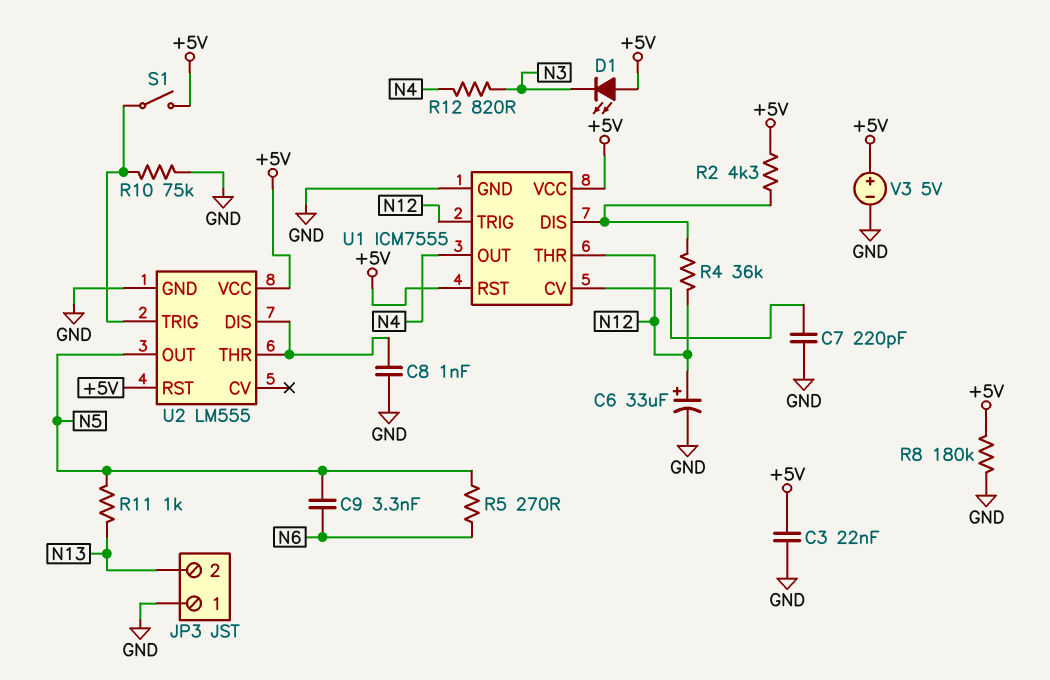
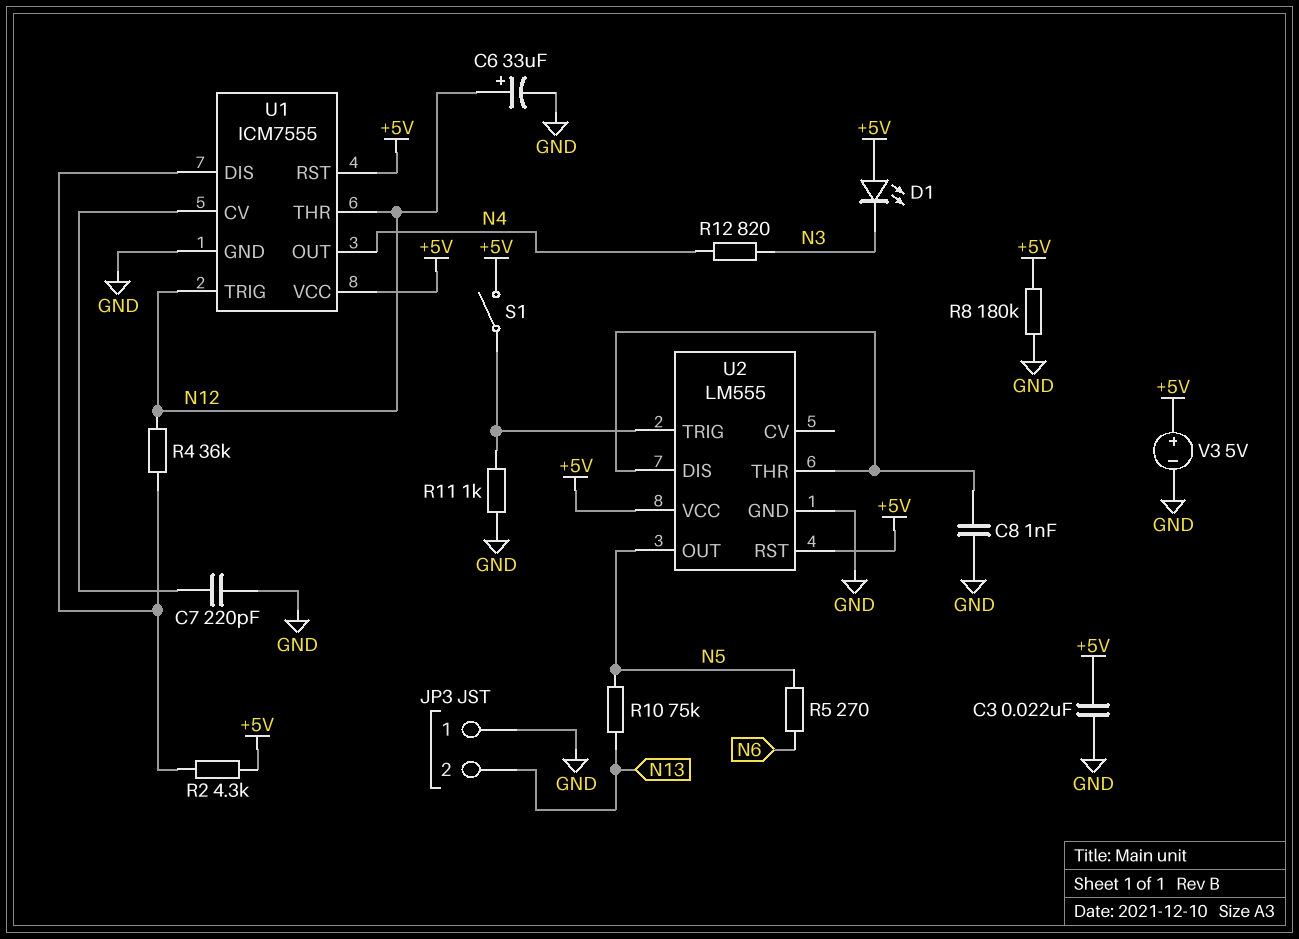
C9: 3.3nF (N5, N6) -> none
R10: 75k (GND, U2/TRIG) -> 75k (N5, N13)
R11: 1k (N5, N13) -> 1k (GND, U2/TRIG)

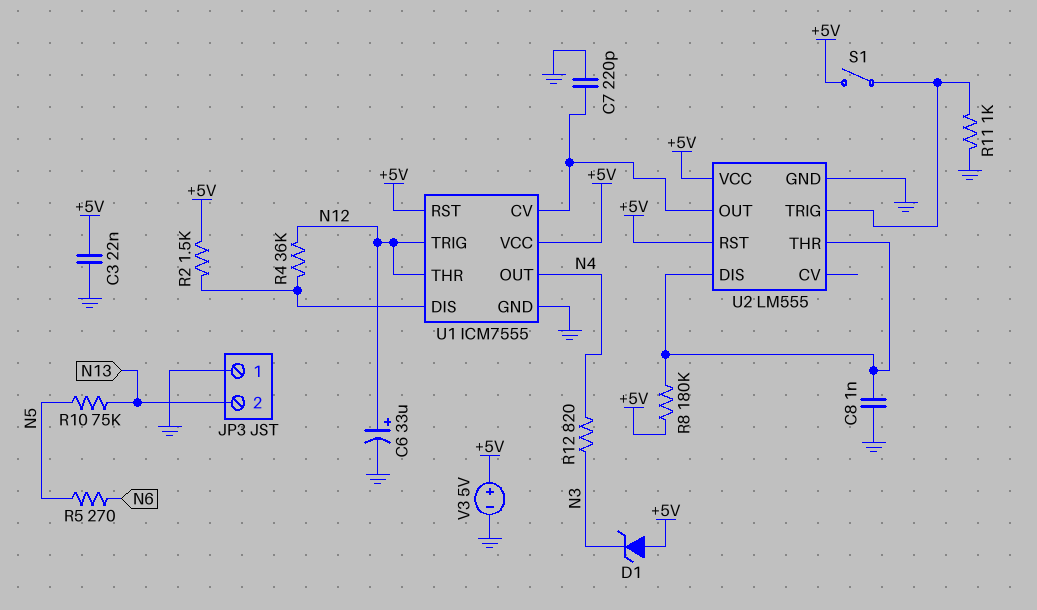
D1: LED (A +5V, K N3) -> zener (A +5V, K N3)
R2: 4.3k (+5V, U1/DIS) -> 1.5k (+5V, U1/DIS)
R8: 180k (+5V, GND) -> 180k (+5V, U2/DIS)
U2 pin OUT: N5 -> U1/CV

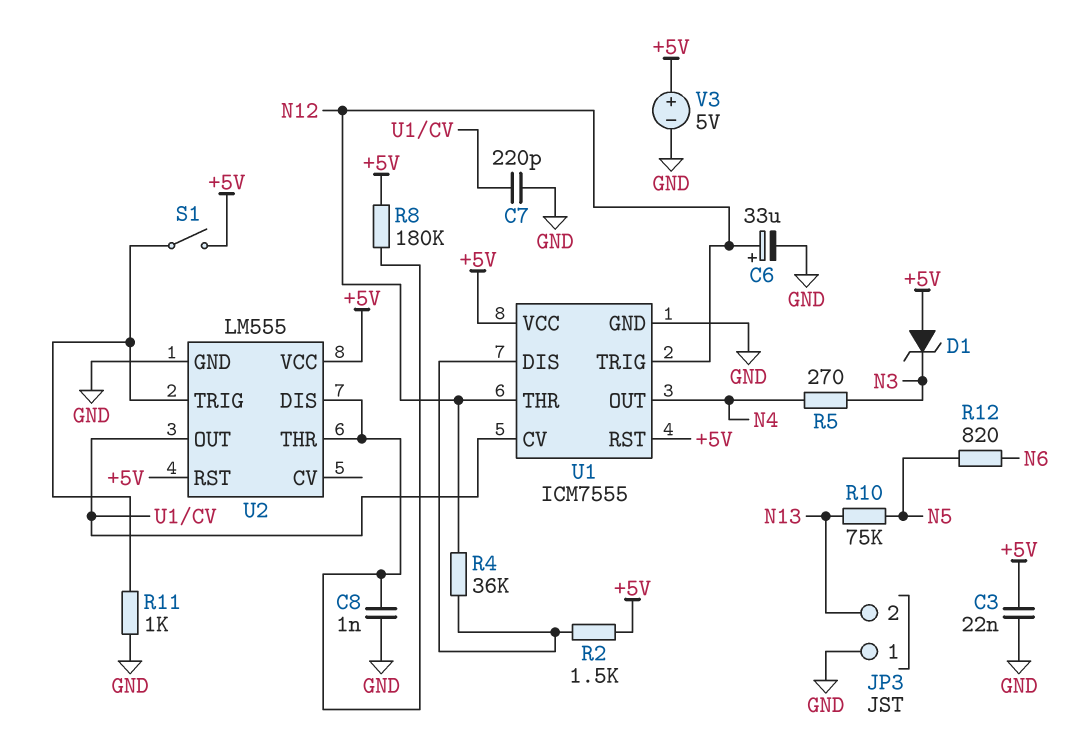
R5: 270 (N5, N6) -> 270 (N3, N4)
R12: 820 (N3, N4) -> 820 (N5, N6)

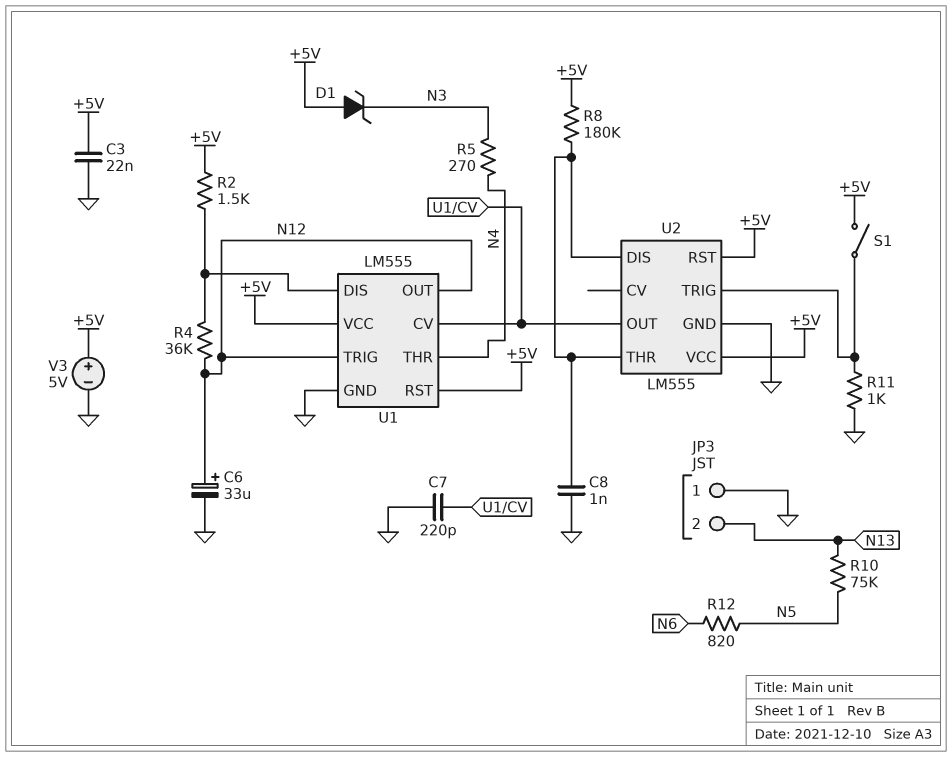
U1: ICM7555 -> LM555
U1 pin OUT: N4 -> N12
U1 pin THR: N12 -> N4

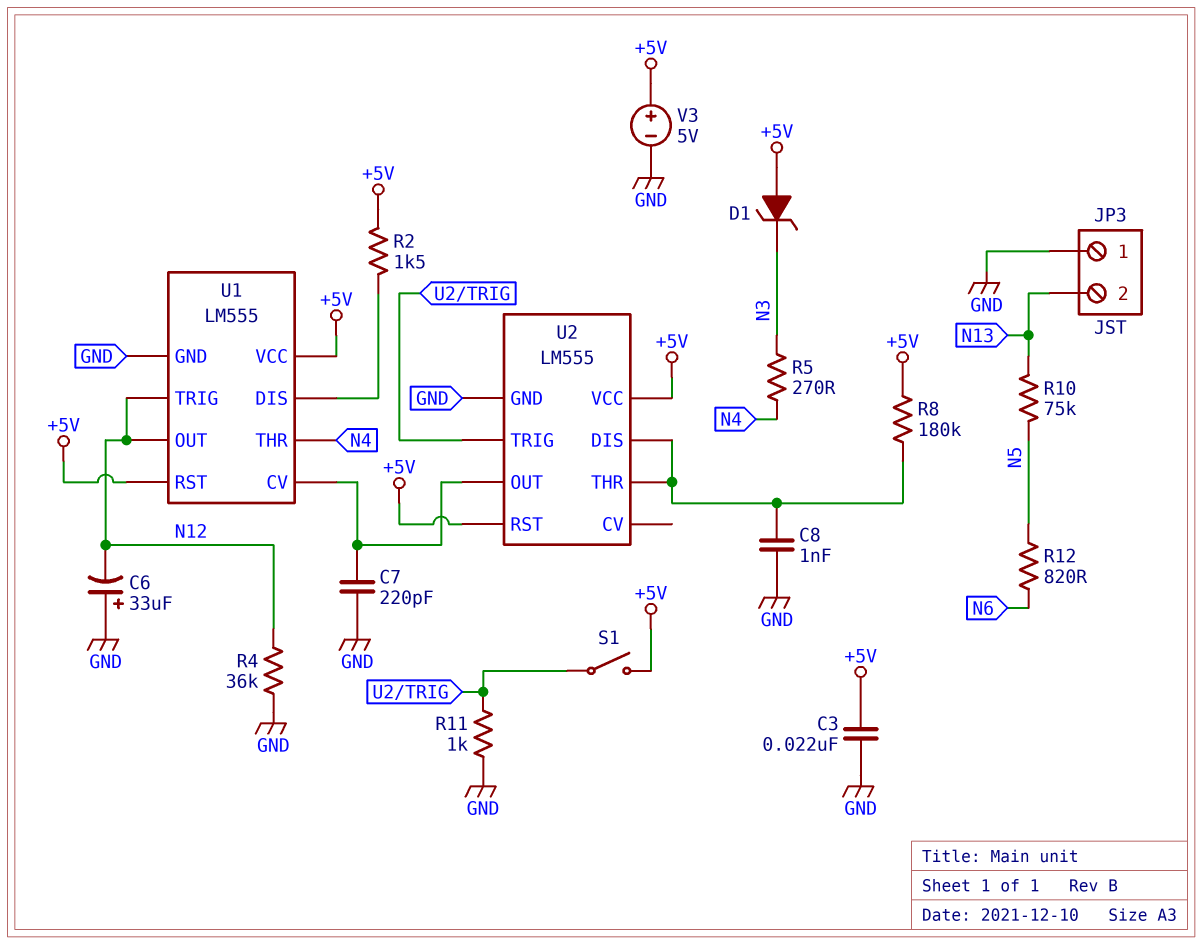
C6: 33uF (plus N12, minus GND) -> 33uF (plus GND, minus N12)
R4: 36k (N12, U1/DIS) -> 36k (GND, N12)

